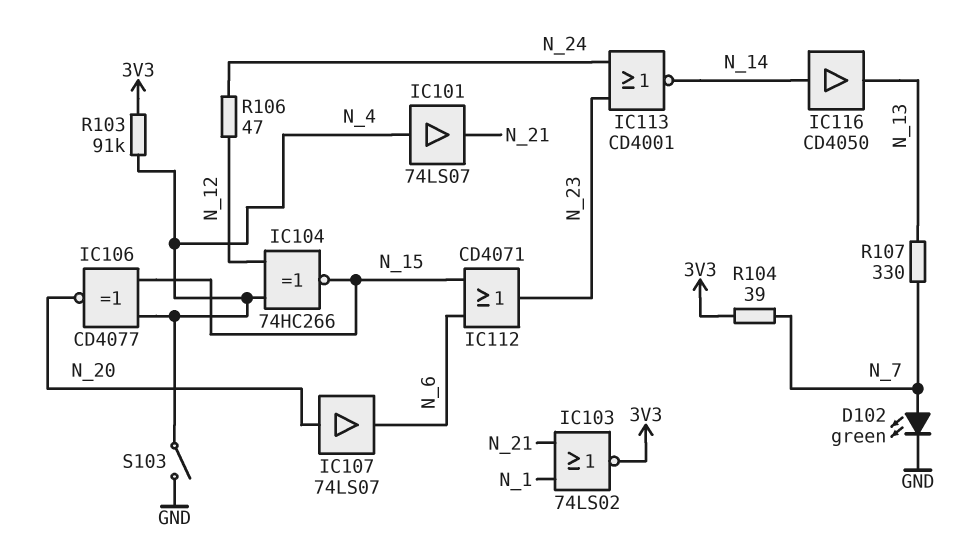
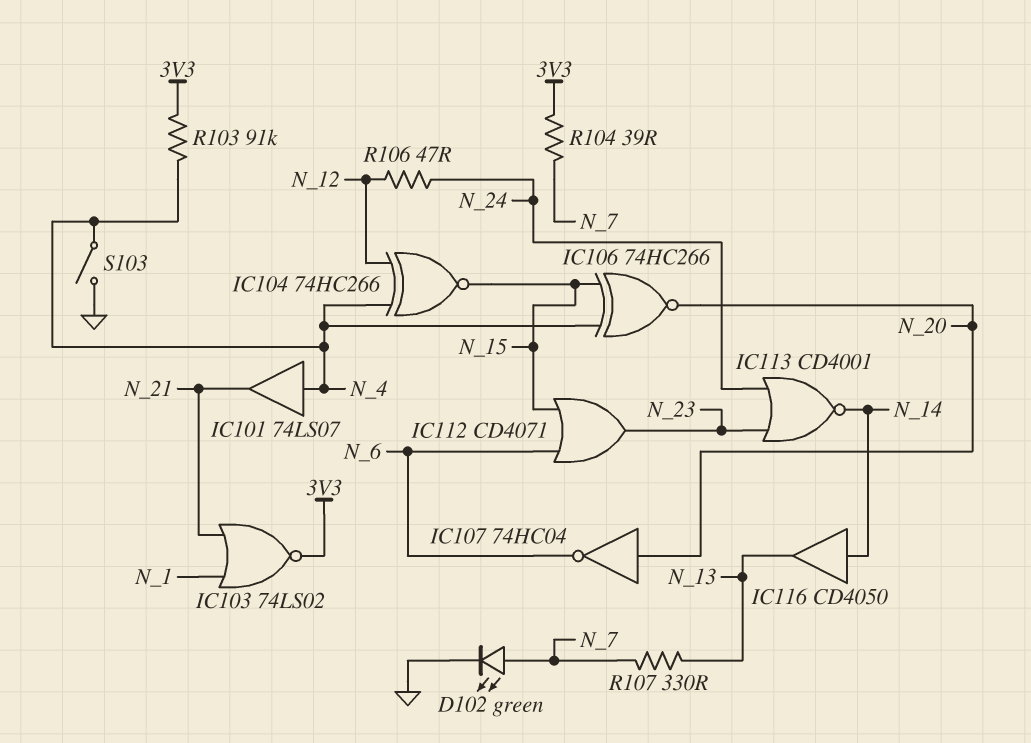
IC106: XNOR CD4077 (in N_4, in N_15, out N_20) -> XNOR 74HC266 (in N_4, in N_15, out N_20)
IC107: buffer 74LS07 (in N_20, out N_6) -> NOT 74HC04 (in N_20, out N_6)

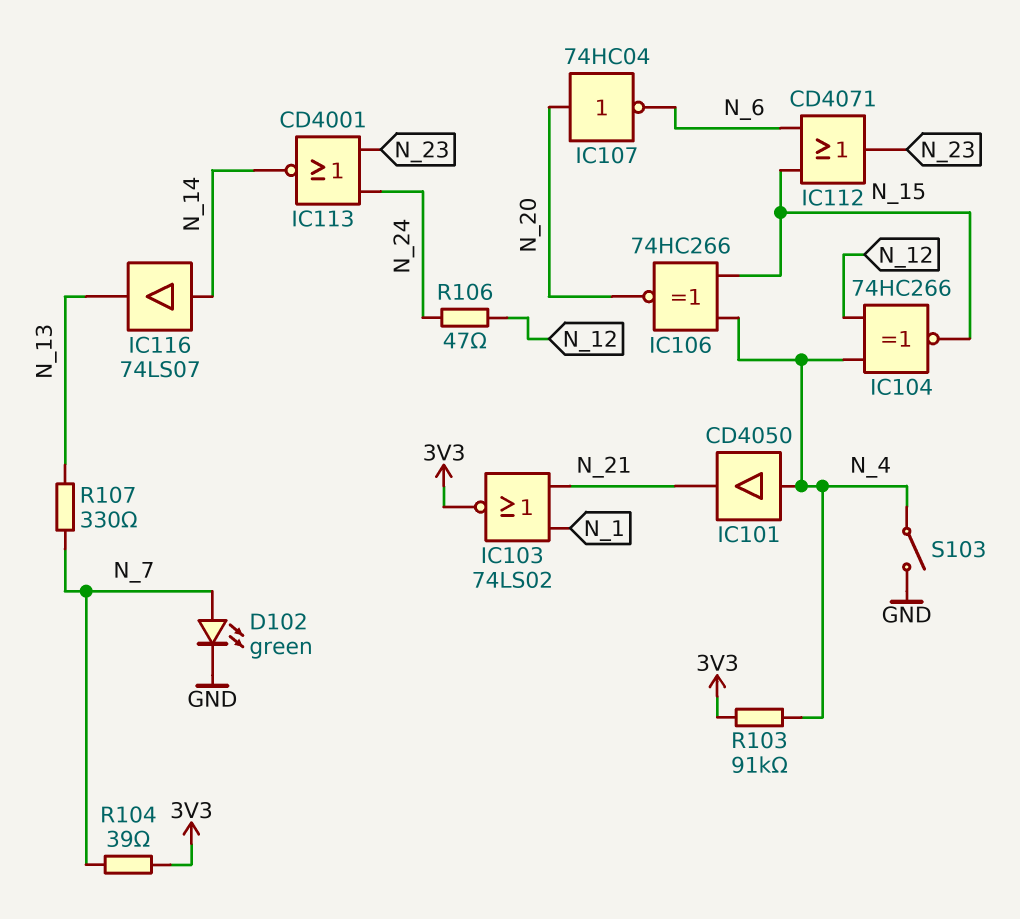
IC101: buffer 74LS07 (in N_4, out N_21) -> buffer CD4050 (in N_4, out N_21)
IC116: buffer CD4050 (in N_14, out N_13) -> buffer 74LS07 (in N_14, out N_13)

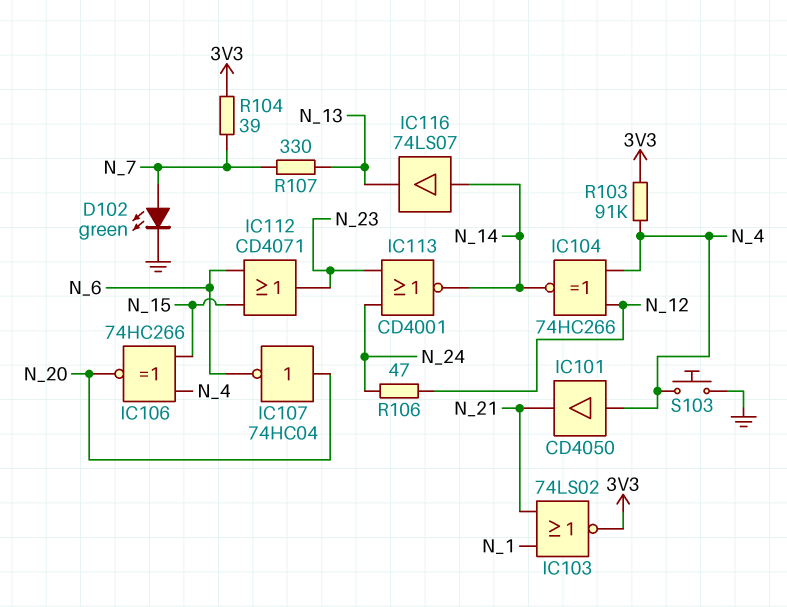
IC104: XNOR 74HC266 (in N_4, in N_12, out N_15) -> XNOR 74HC266 (in N_4, in N_12, out N_14)
S103: switch (GND, N_4) -> button (GND, N_4)

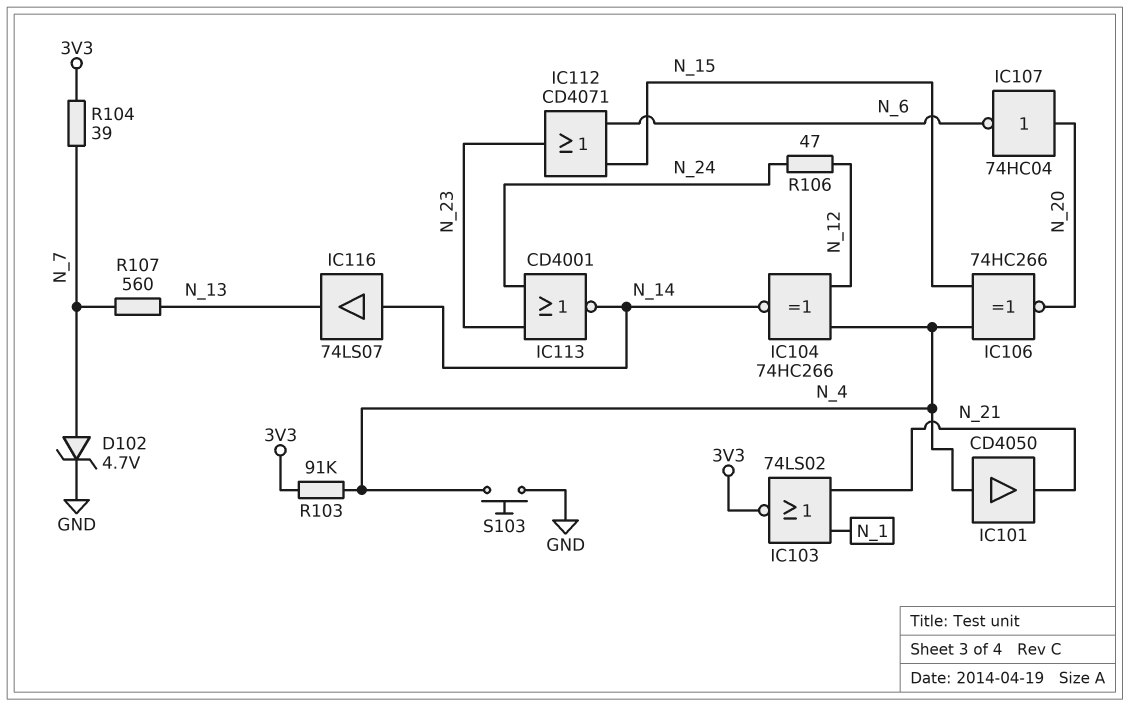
D102: LED green (A N_7, K GND) -> zener 4.7V (A N_7, K GND)
R107: 330 (N_7, N_13) -> 560 (N_7, N_13)

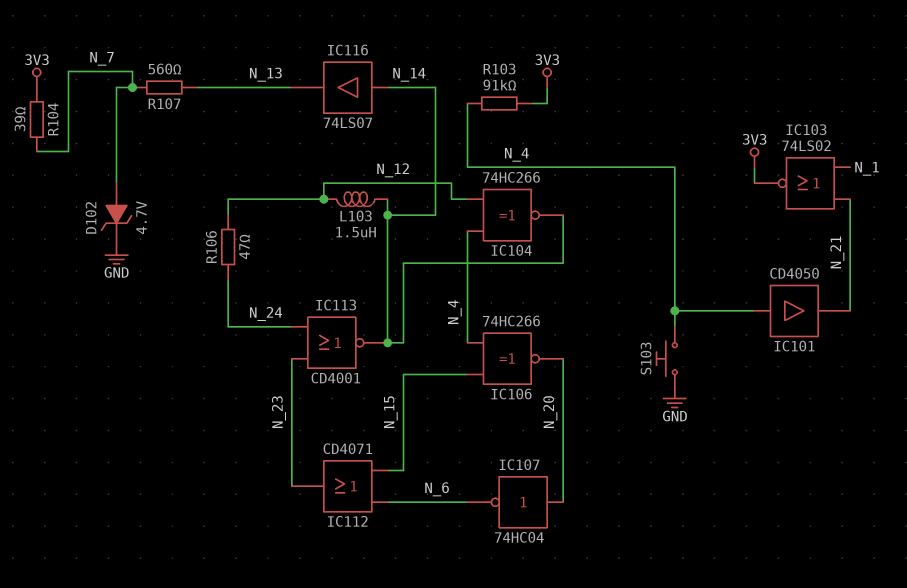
L103: none -> 1.5uH (N_12, N_14)

